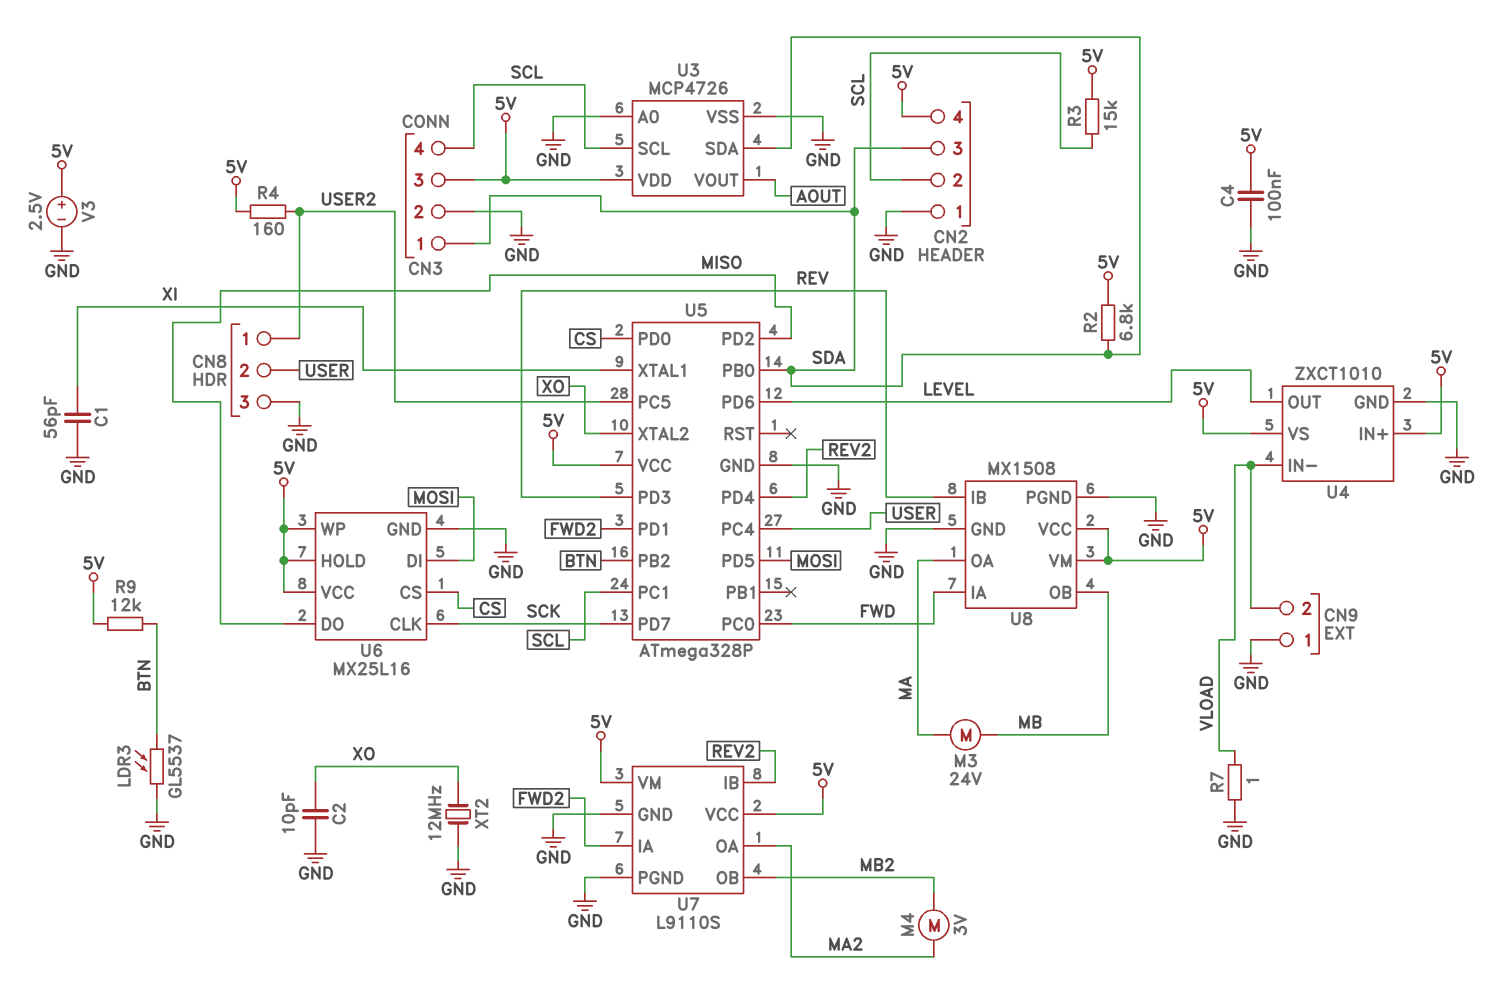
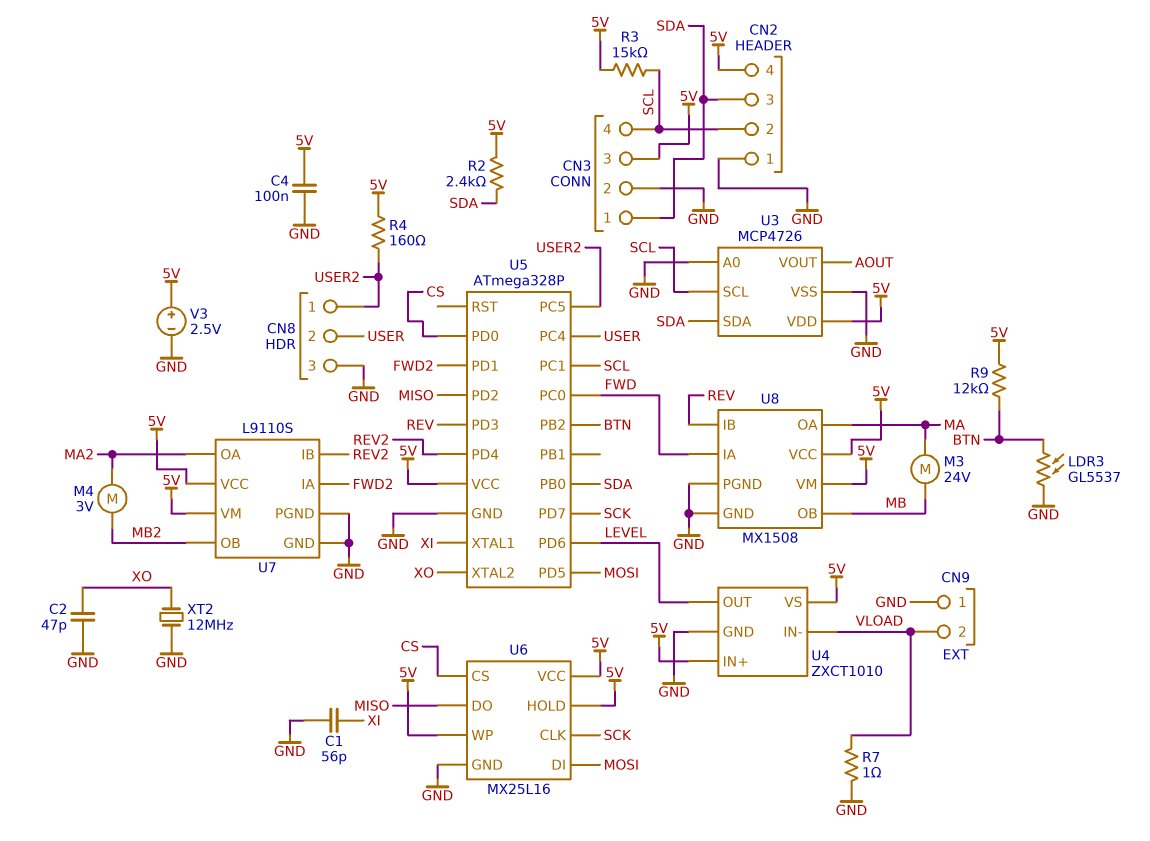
C2: 10pF (GND, XO) -> 47pF (GND, XO)
R2: 6.8k (5V, SDA) -> 2.4k (5V, SDA)

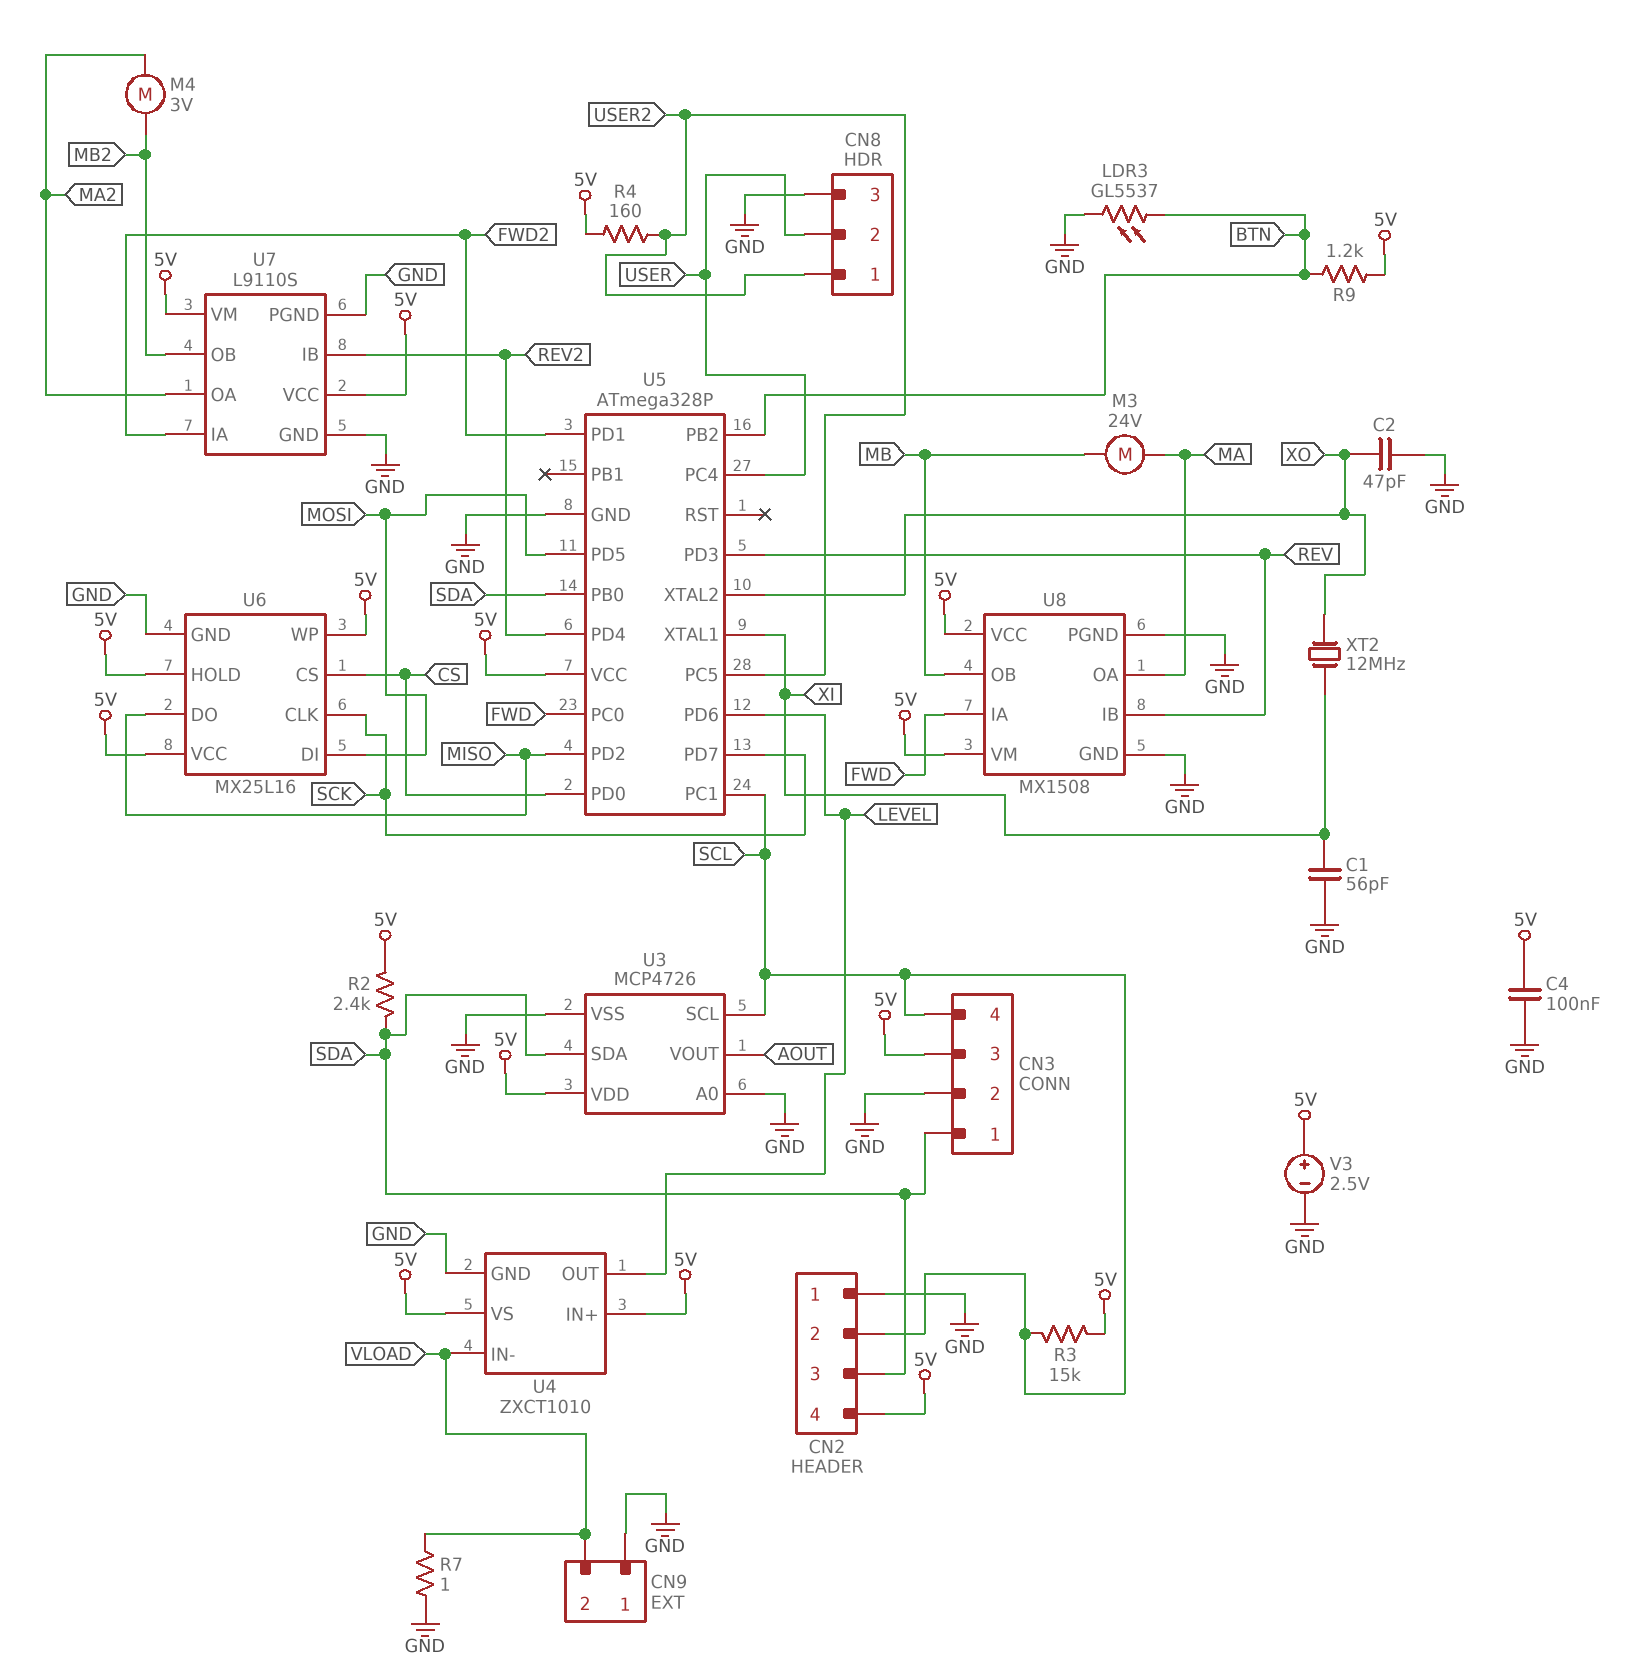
R9: 12k (5V, BTN) -> 1.2k (5V, BTN)
XT2: 12MHz (GND, XO) -> 12MHz (XI, XO)

